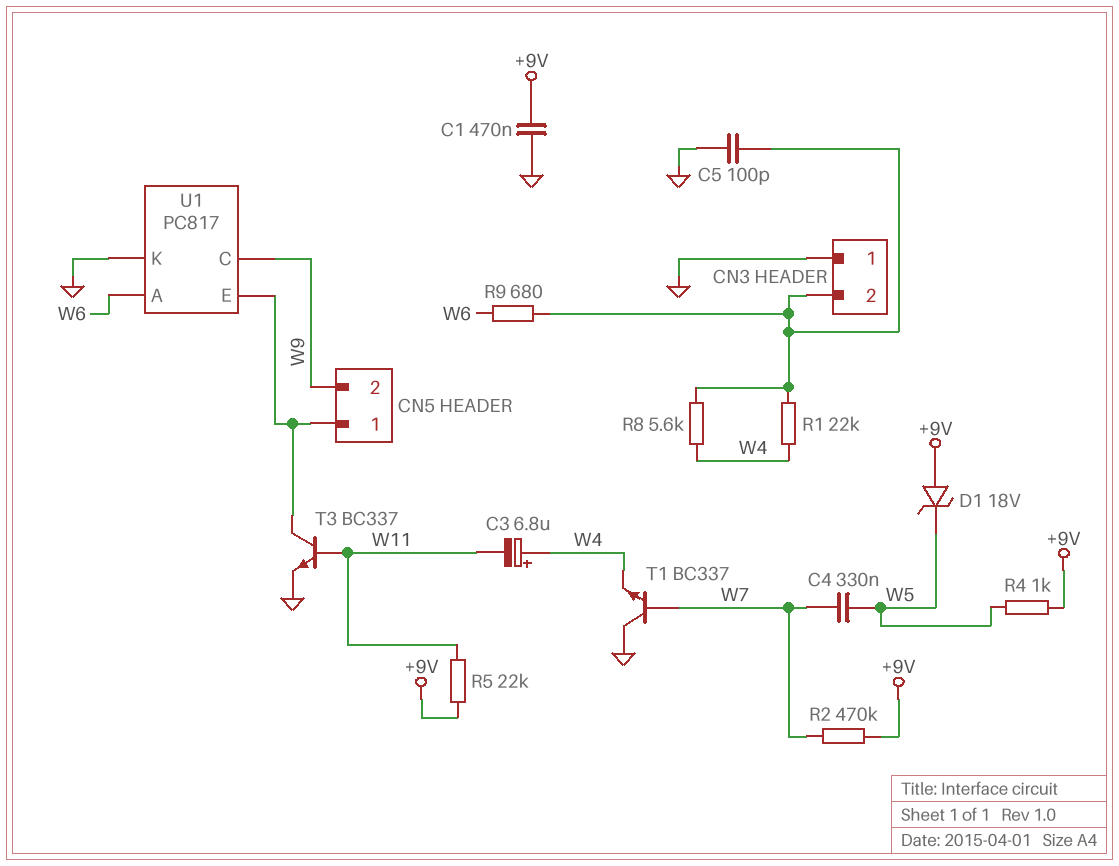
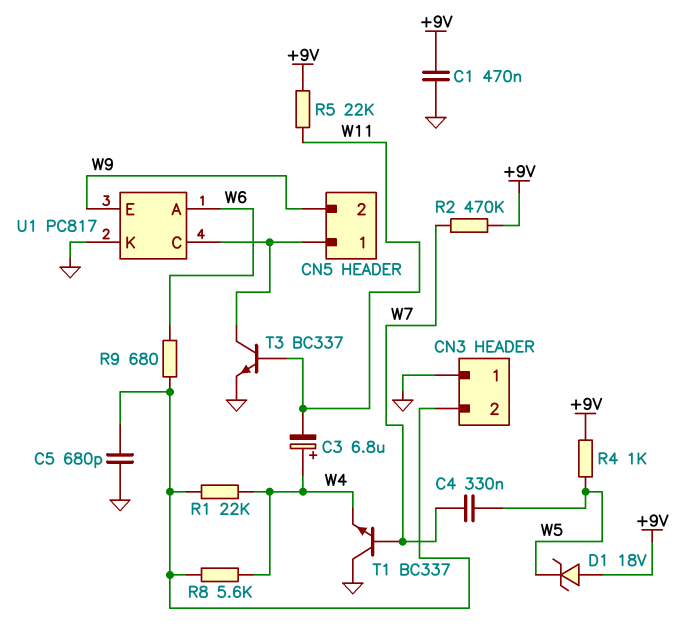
C5: 100pF (CN3/2, GND) -> 680pF (CN3/2, GND)
U1 pin C: W9 -> CN5/1
U1 pin E: CN5/1 -> W9

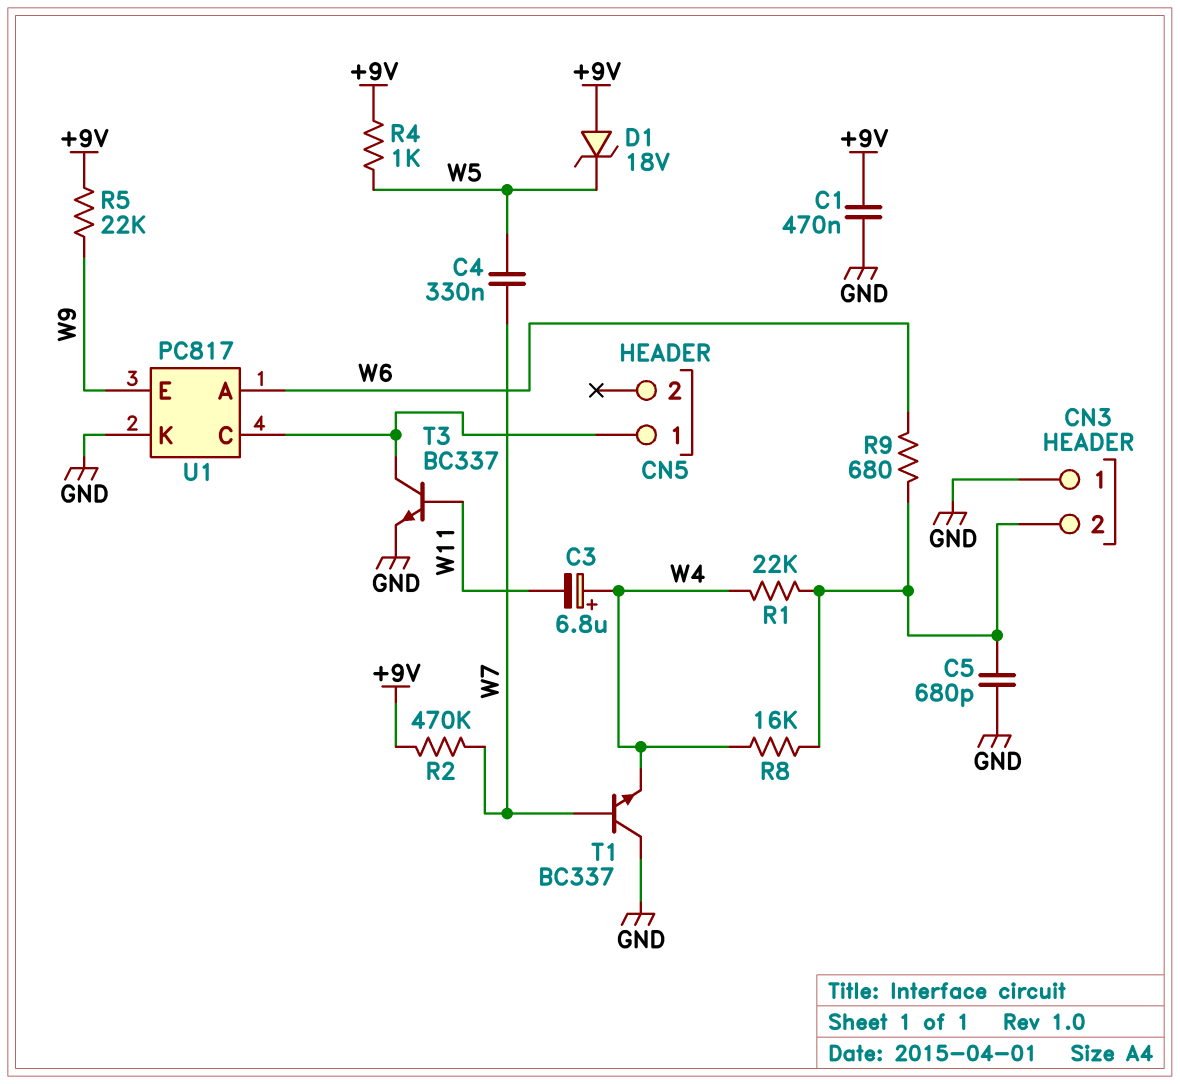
CN5 pin 2: W9 -> none
R5: 22k (+9V, W11) -> 22k (+9V, W9)
R8: 5.6k (CN3/2, W4) -> 16k (CN3/2, W4)

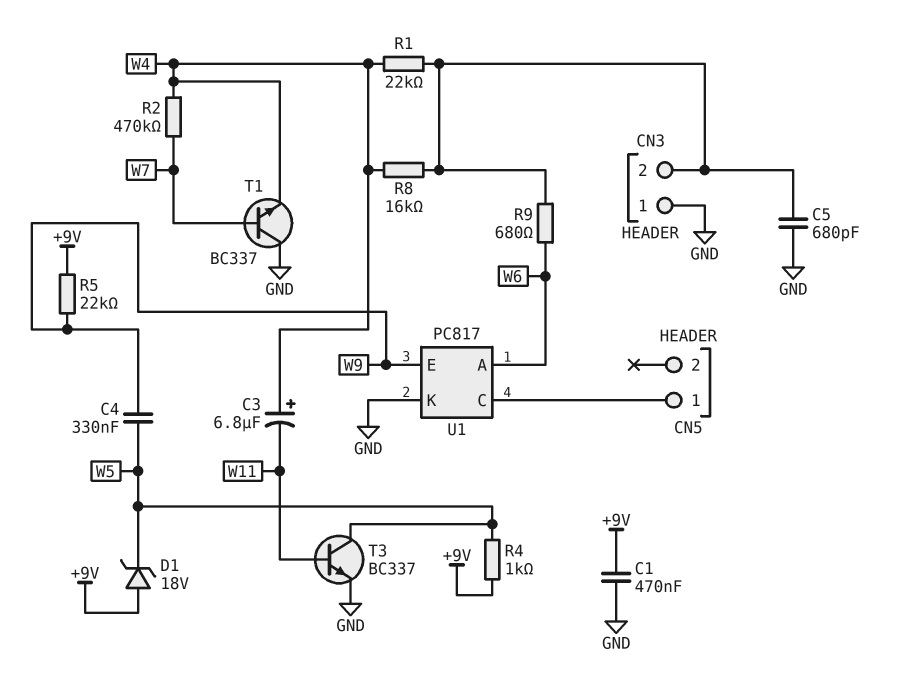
C4: 330nF (W5, W7) -> 330nF (W5, W9)
R2: 470k (+9V, W7) -> 470k (W4, W7)
T3: NPN BC337 (B W11, C CN5/1, E GND) -> NPN BC337 (B W11, C W5, E GND)

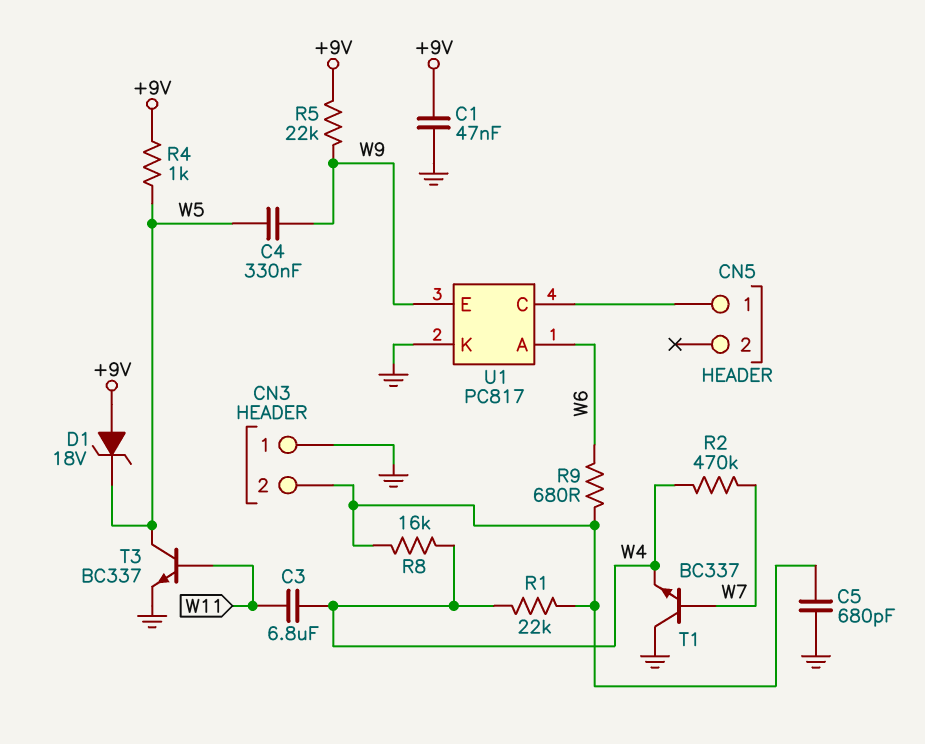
C1: 470nF (+9V, GND) -> 47nF (+9V, GND)
C3: 6.8uF (plus W4, minus W11) -> 6.8uF (W4, W11)

